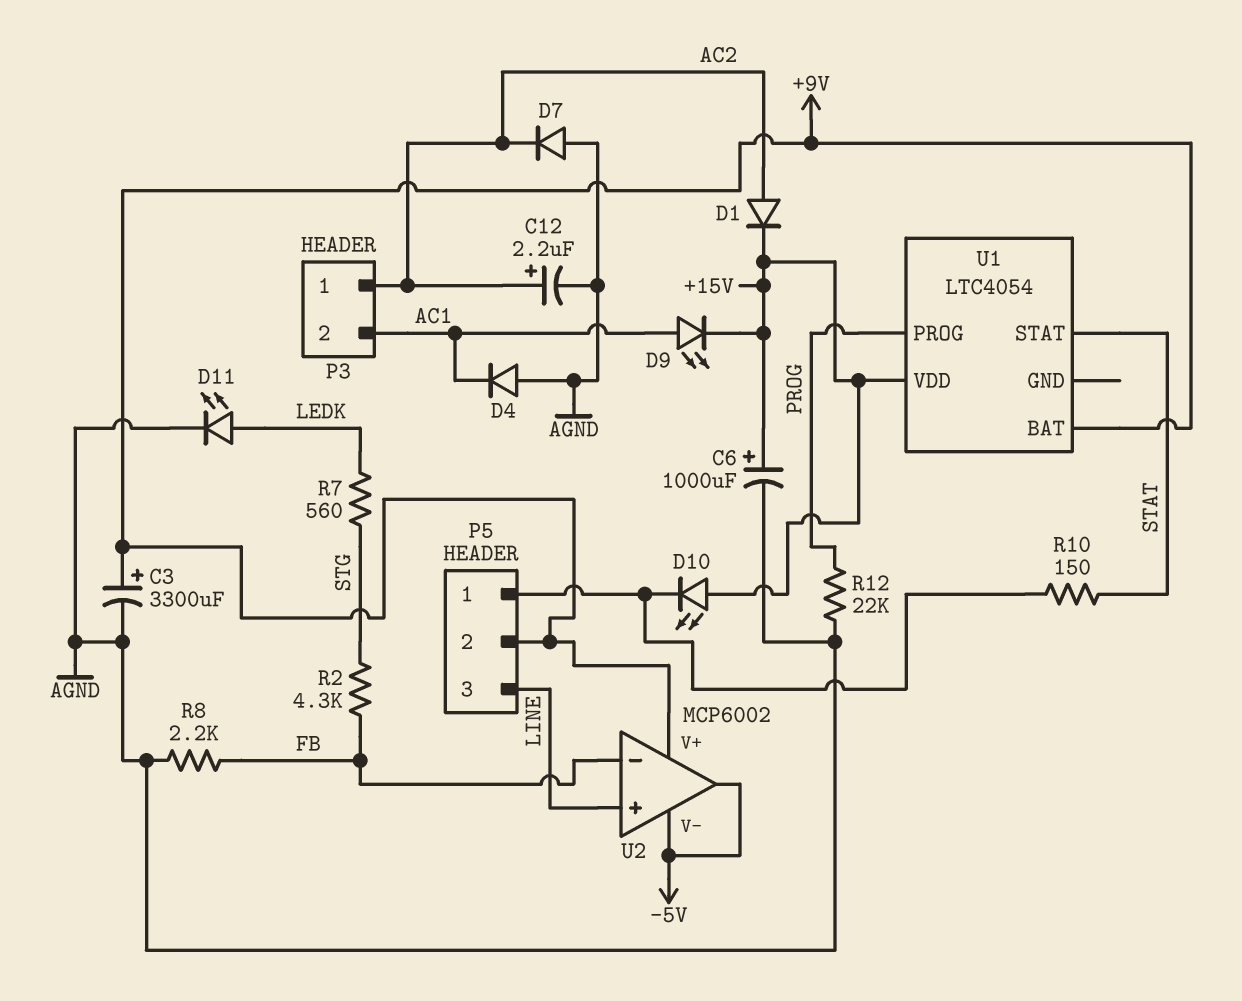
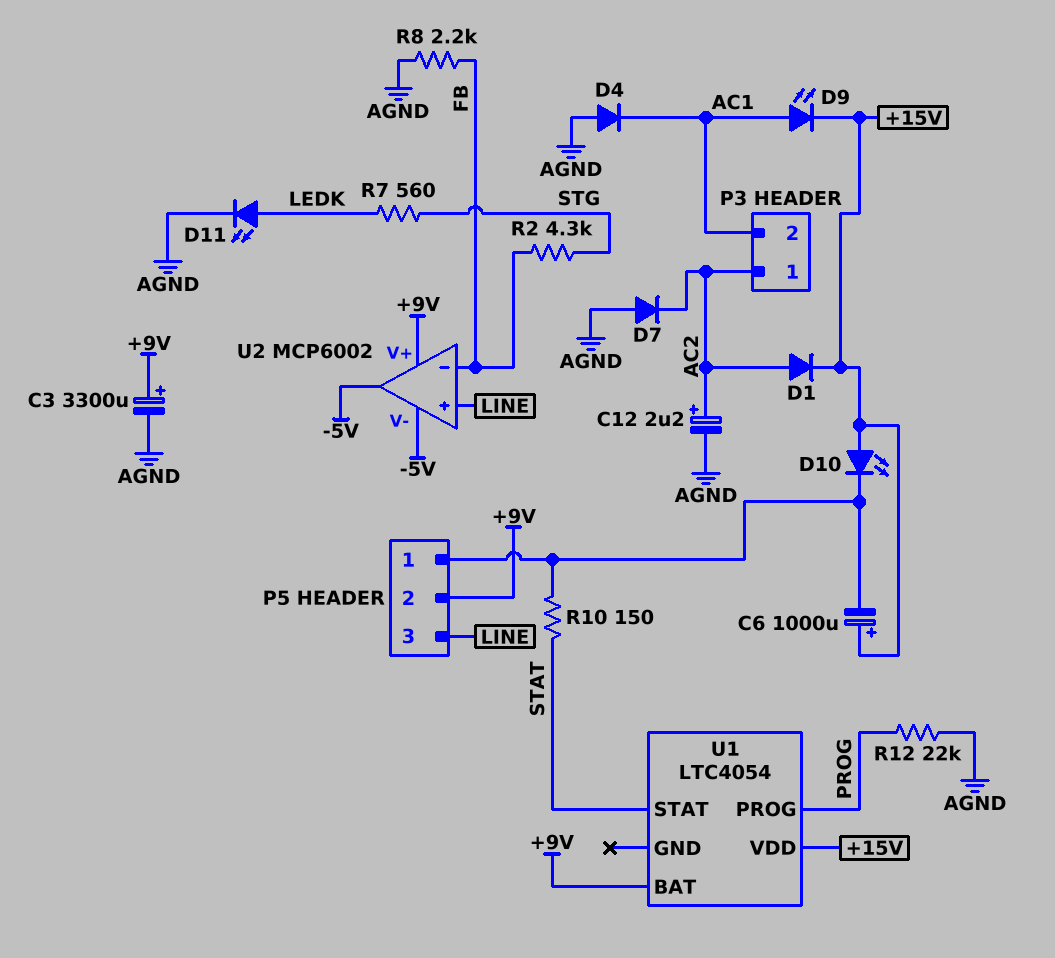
C6: 1000uF (plus +15V, minus AGND) -> 1000uF (plus +15V, minus P5/1)

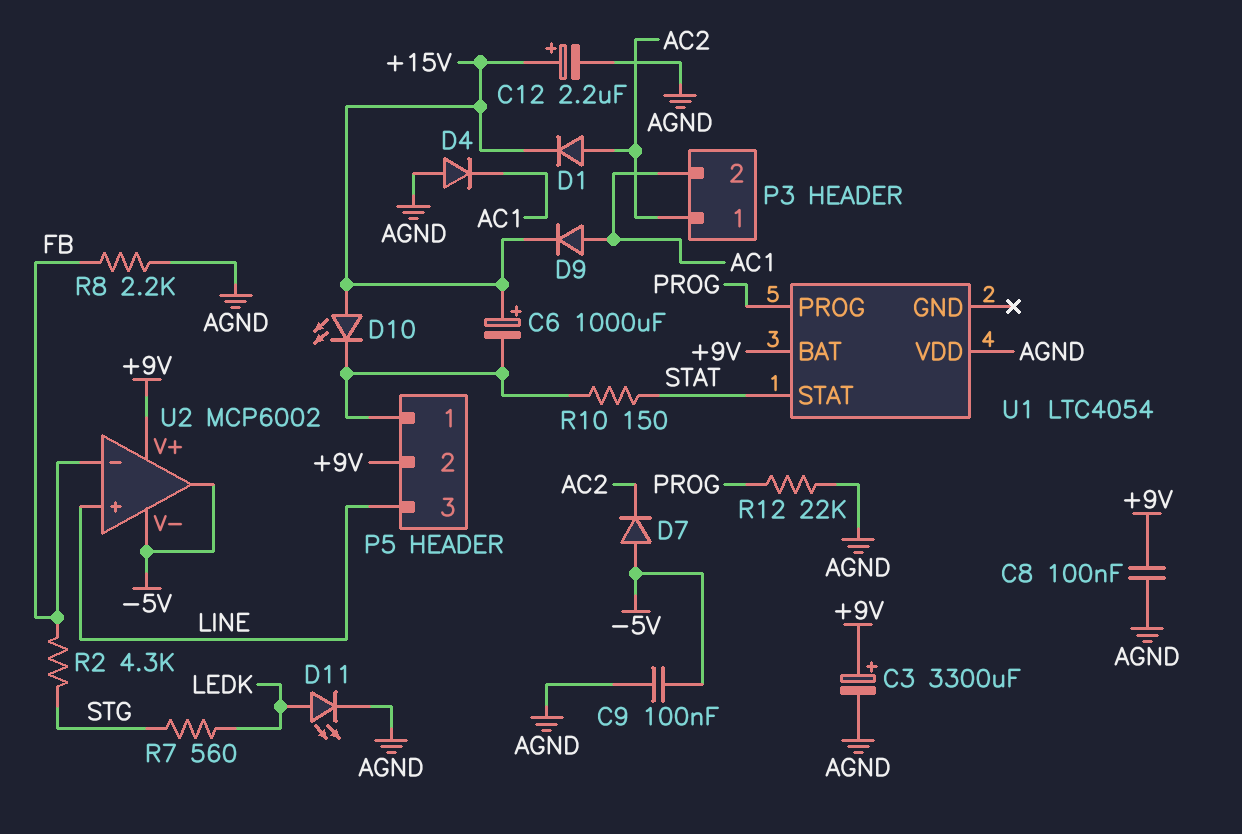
C8: none -> 100nF (+9V, AGND)
C9: none -> 100nF (-5V, AGND)
C12: 2.2uF (plus AC2, minus AGND) -> 2.2uF (plus +15V, minus AGND)
D7: diode (A AGND, K AC2) -> diode (A -5V, K AC2)
D9: LED (A AC1, K +15V) -> diode (A AC1, K +15V)
U1 pin VDD: +15V -> AGND

